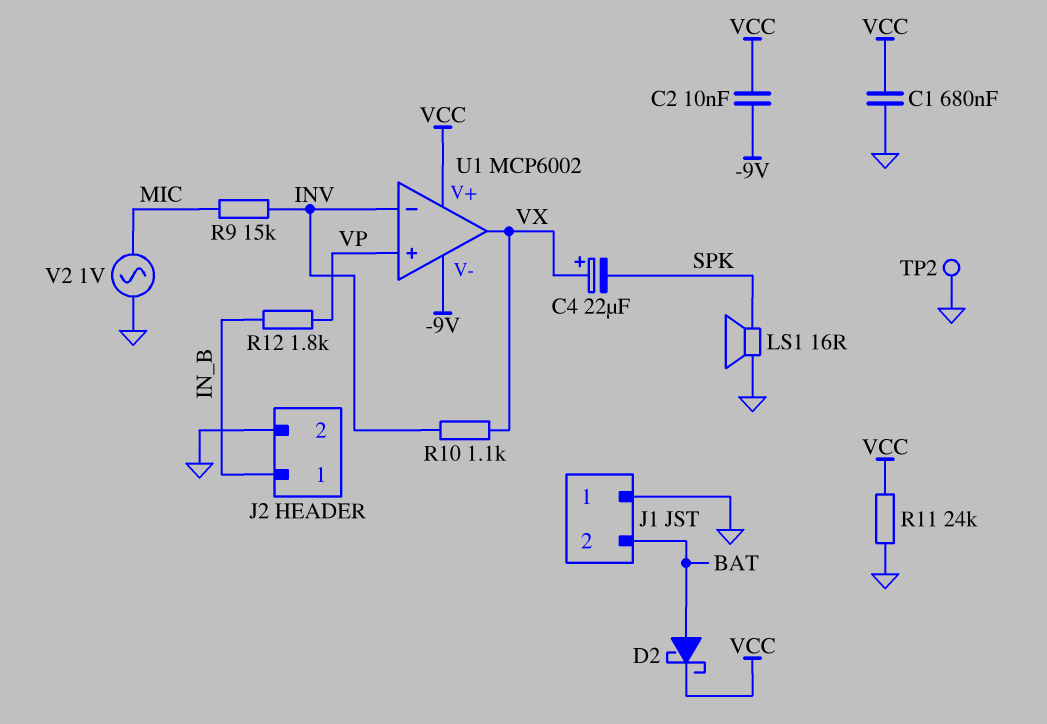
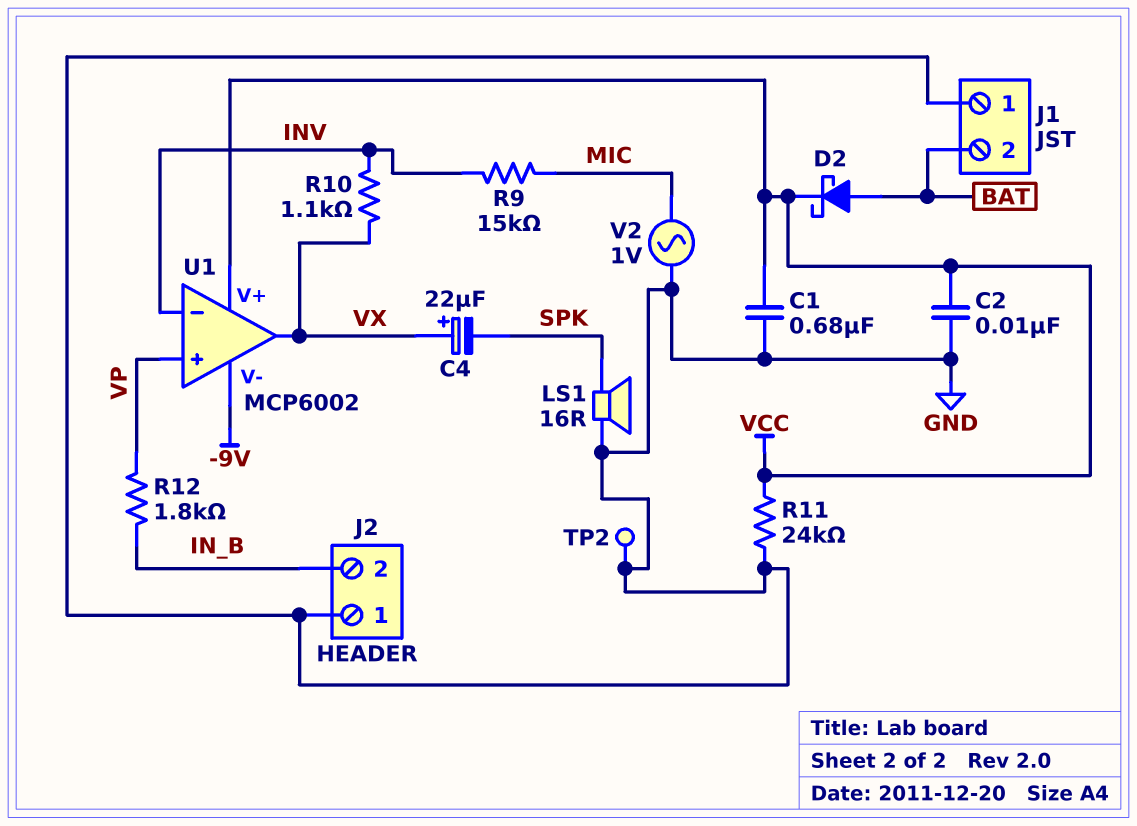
C2: 10nF (-9V, VCC) -> 10nF (GND, VCC)
J2 pin 1: IN_B -> GND
J2 pin 2: GND -> IN_B

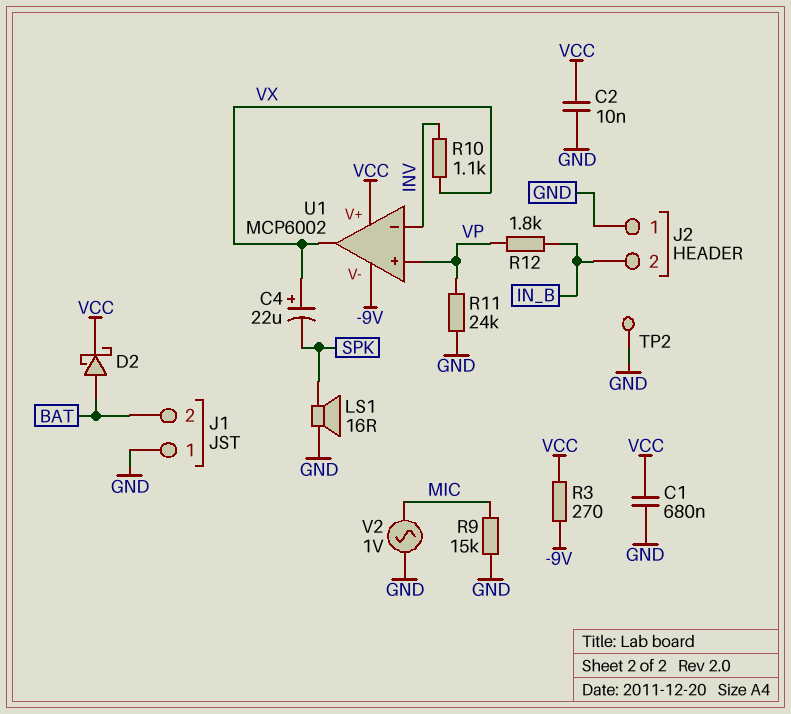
R3: none -> 270 (-9V, VCC)
R9: 15k (INV, MIC) -> 15k (GND, MIC)
R11: 24k (GND, VCC) -> 24k (GND, VP)

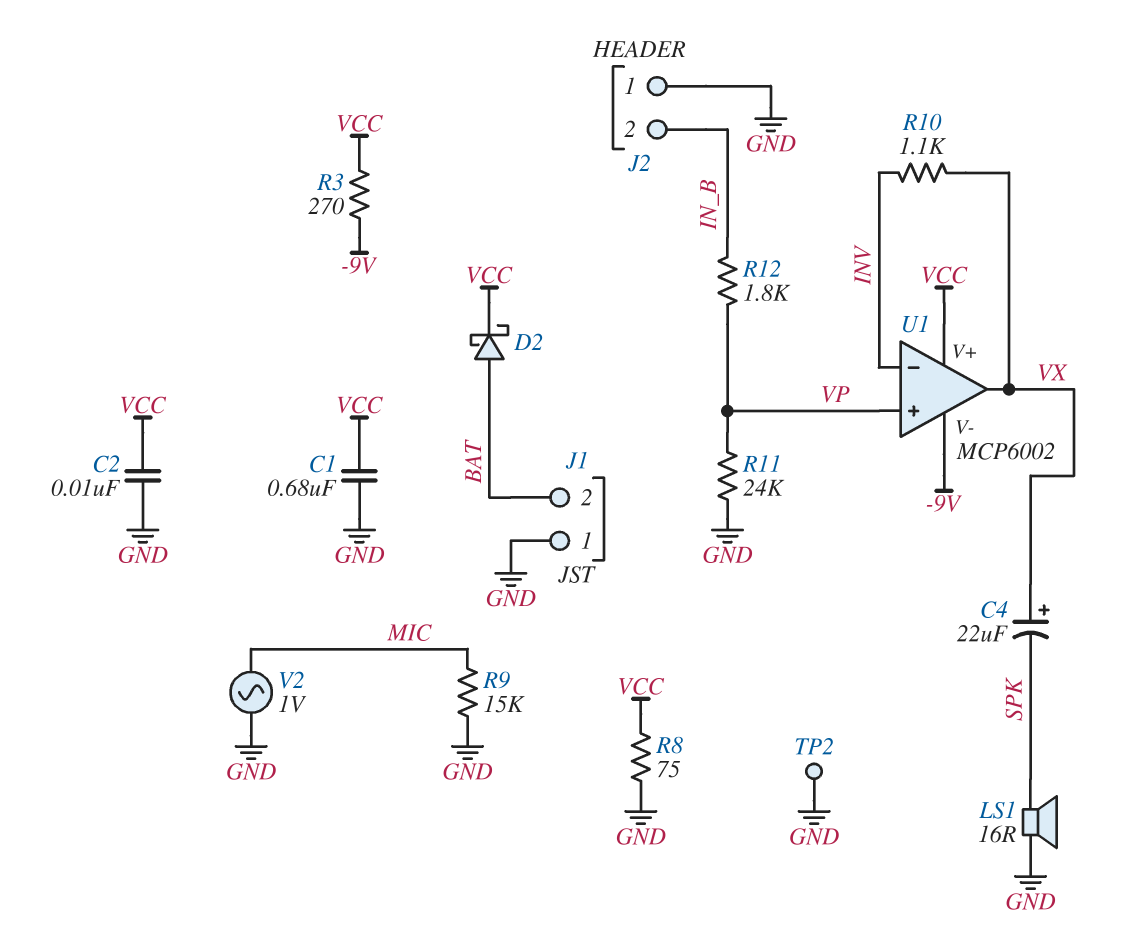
R8: none -> 75 (GND, VCC)

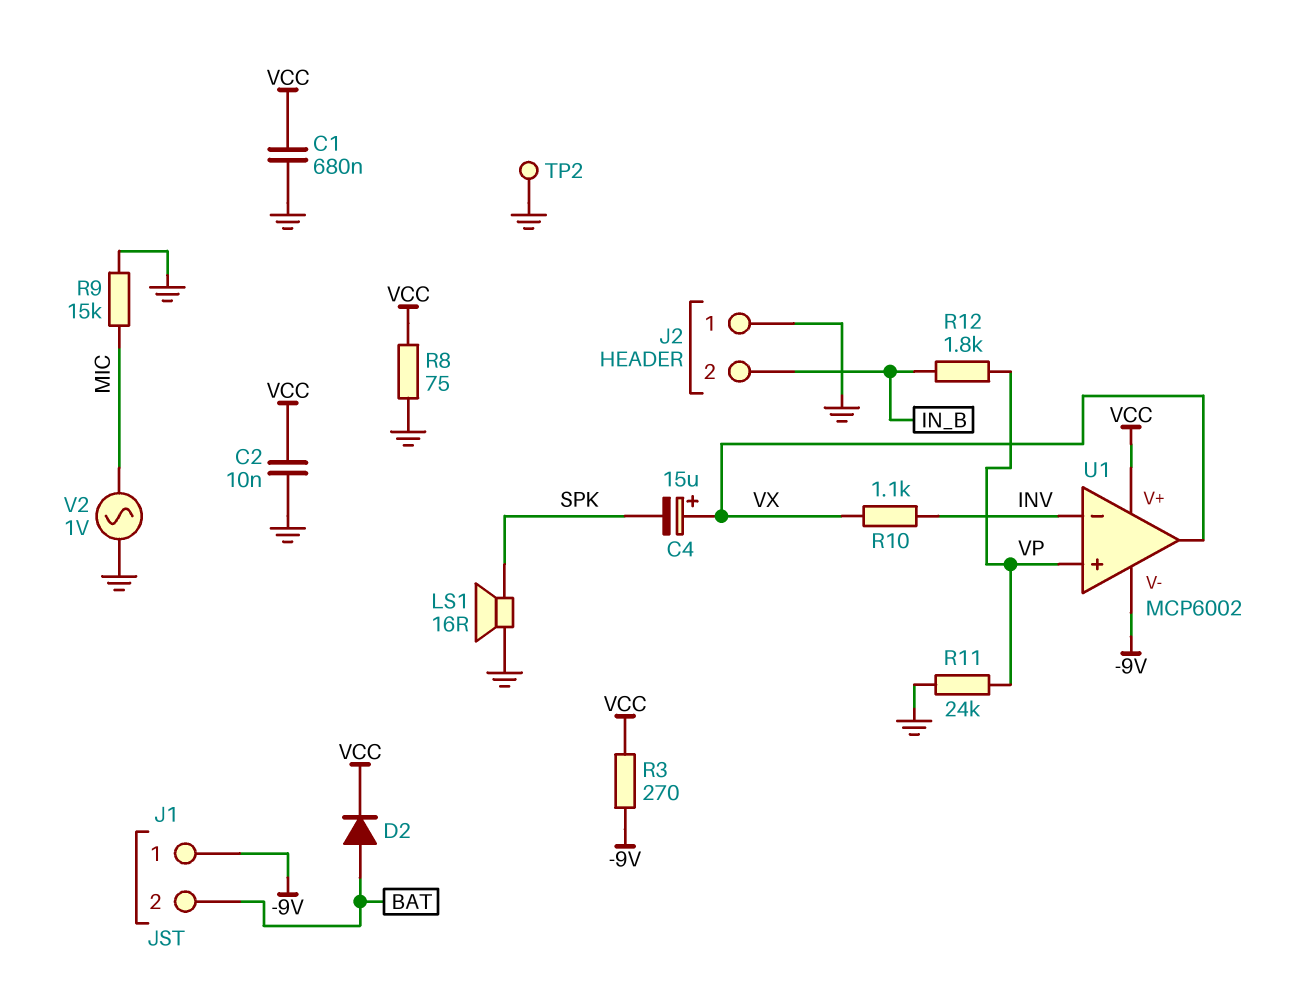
C4: 22uF (plus VX, minus SPK) -> 15uF (plus VX, minus SPK)
D2: schottky (A BAT, K VCC) -> diode (A BAT, K VCC)
J1 pin 1: GND -> -9V

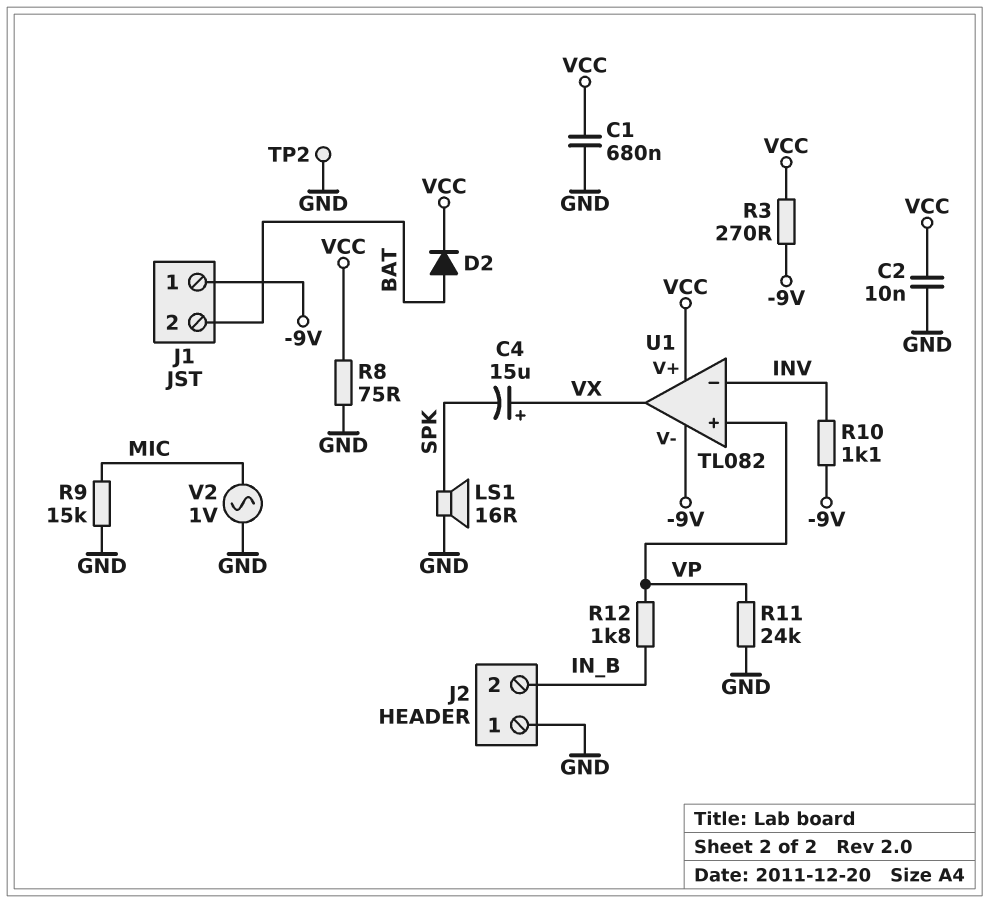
R10: 1.1k (INV, VX) -> 1.1k (-9V, INV)
U1: MCP6002 -> TL082

